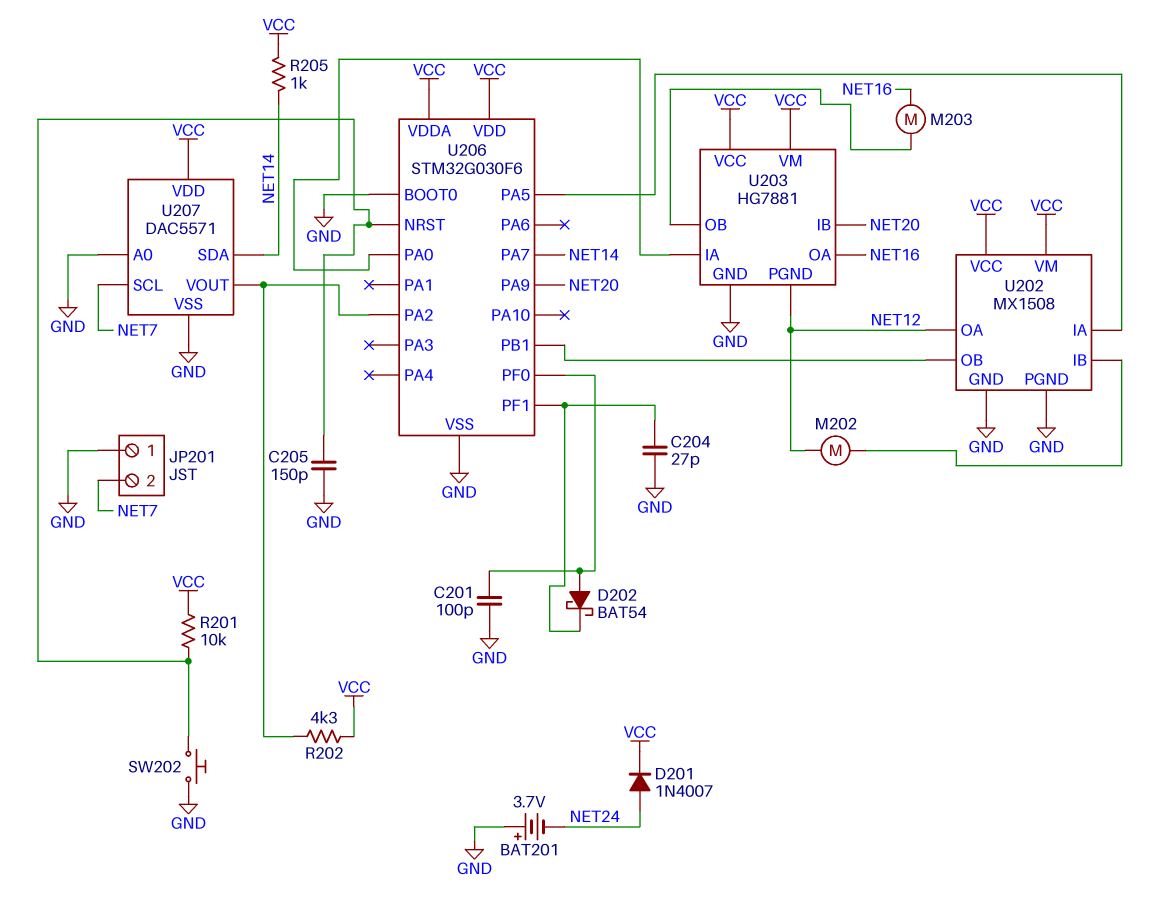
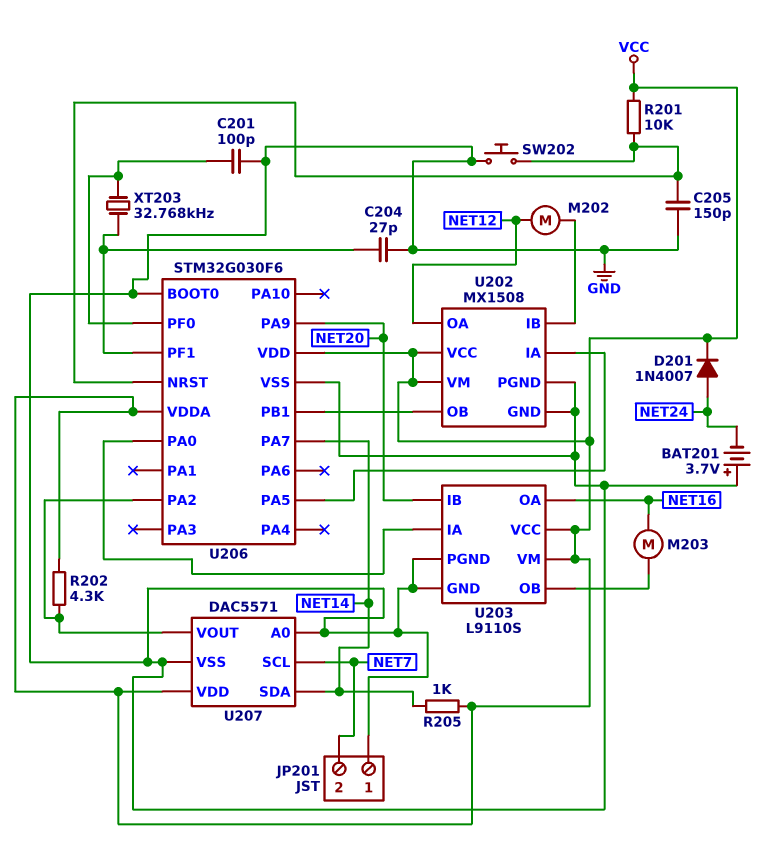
D202: schottky BAT54 (A U206/PF0, K U206/PF1) -> none
U203: HG7881 -> L9110S
U203 pin PGND: NET12 -> GND
XT203: none -> 32.768kHz (U206/PF0, U206/PF1)

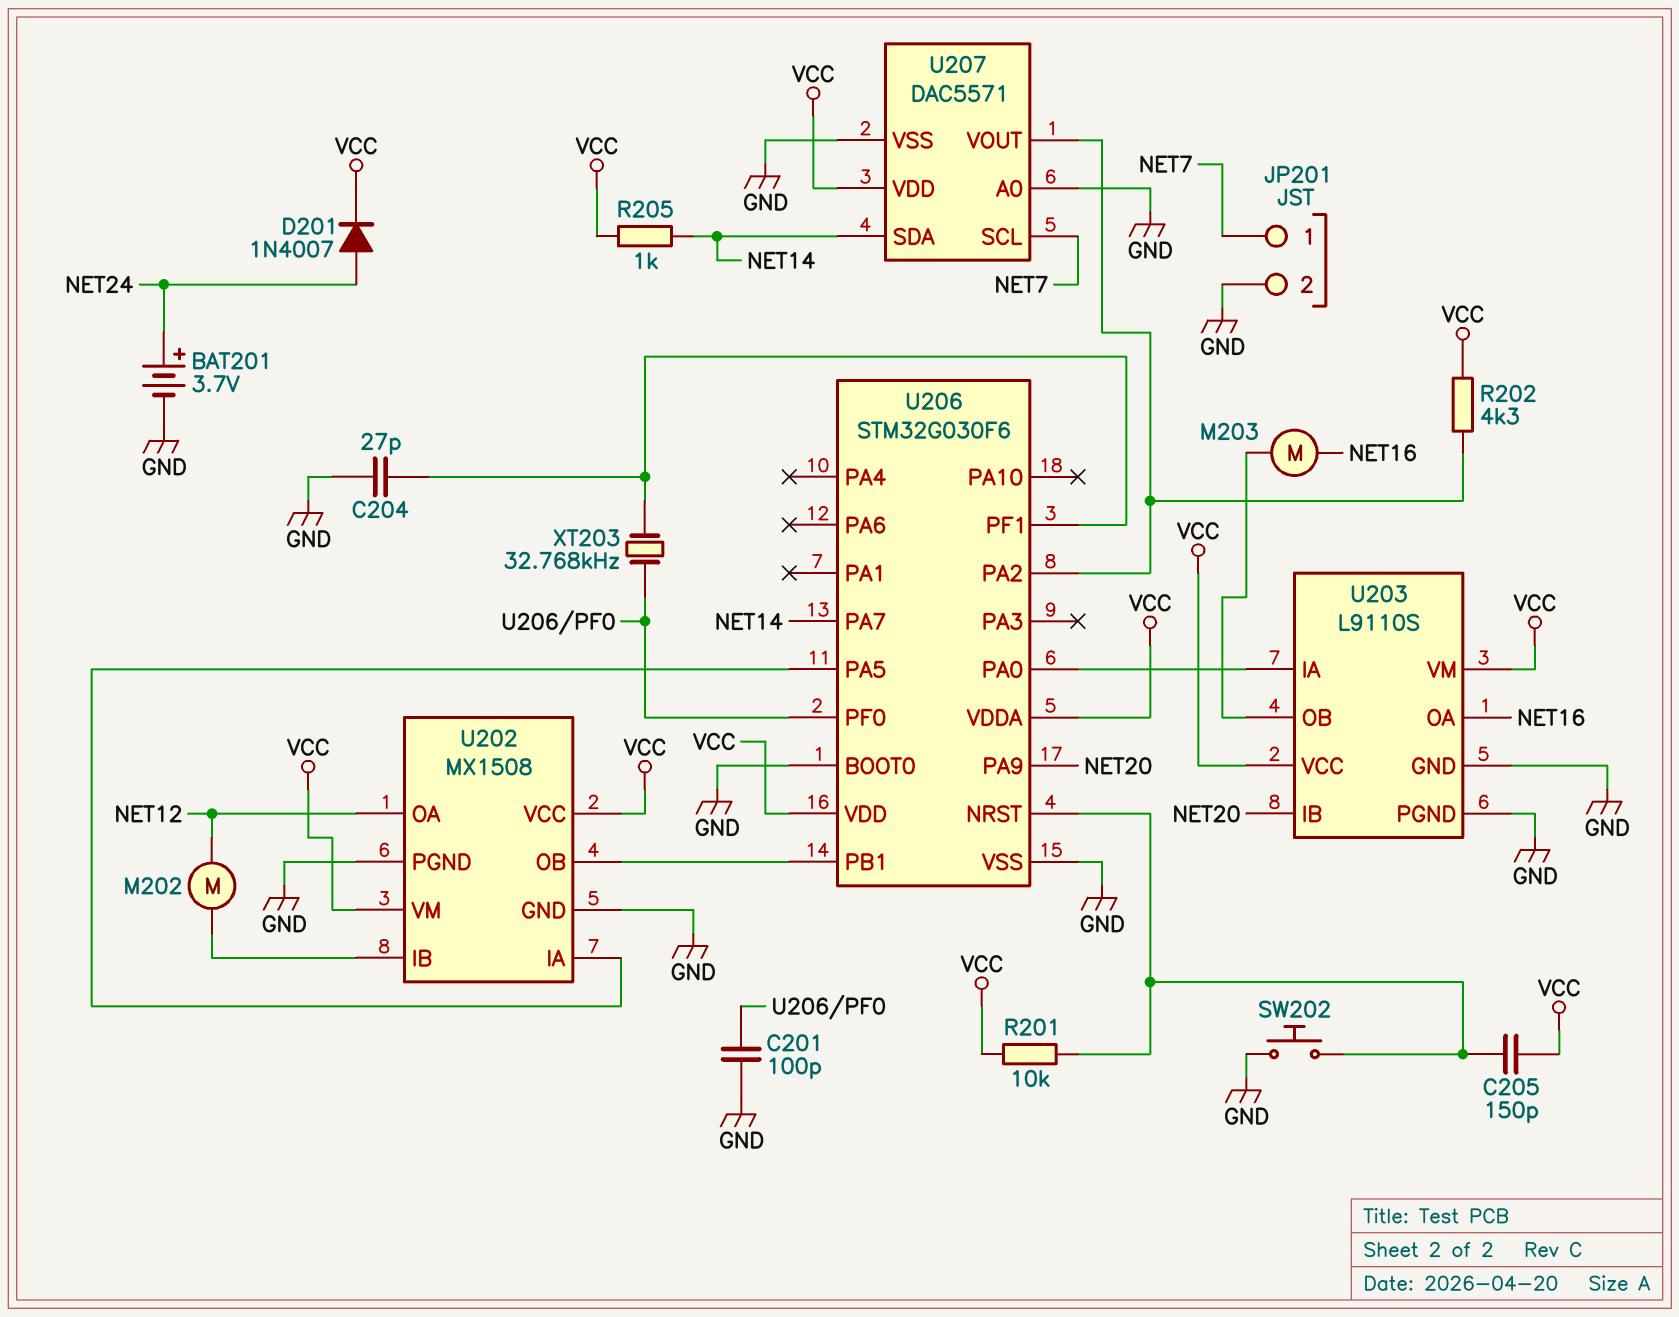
BAT201: 3.7V (plus GND, minus NET24) -> 3.7V (plus NET24, minus GND)
C205: 150pF (GND, U206/NRST) -> 150pF (U206/NRST, VCC)
JP201 pin 1: GND -> NET7
JP201 pin 2: NET7 -> GND

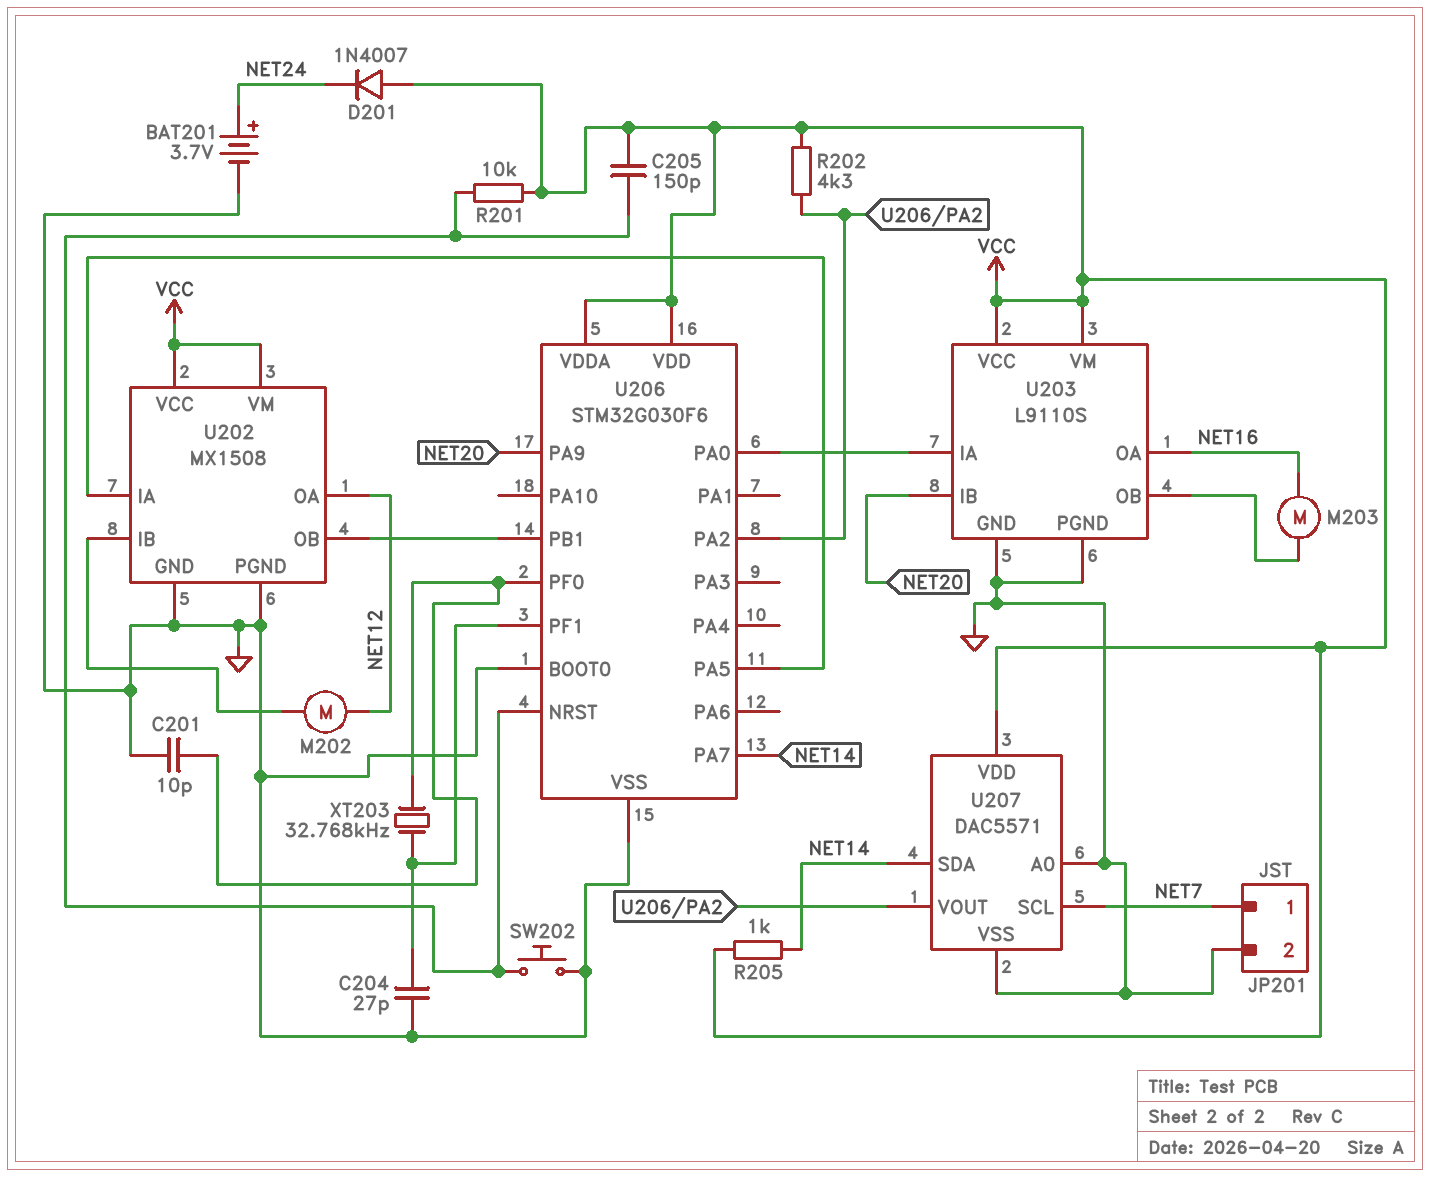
C201: 100pF (GND, U206/PF0) -> 10pF (GND, U206/PF0)
D201: diode 1N4007 (A NET24, K VCC) -> diode 1N4007 (A VCC, K NET24)

